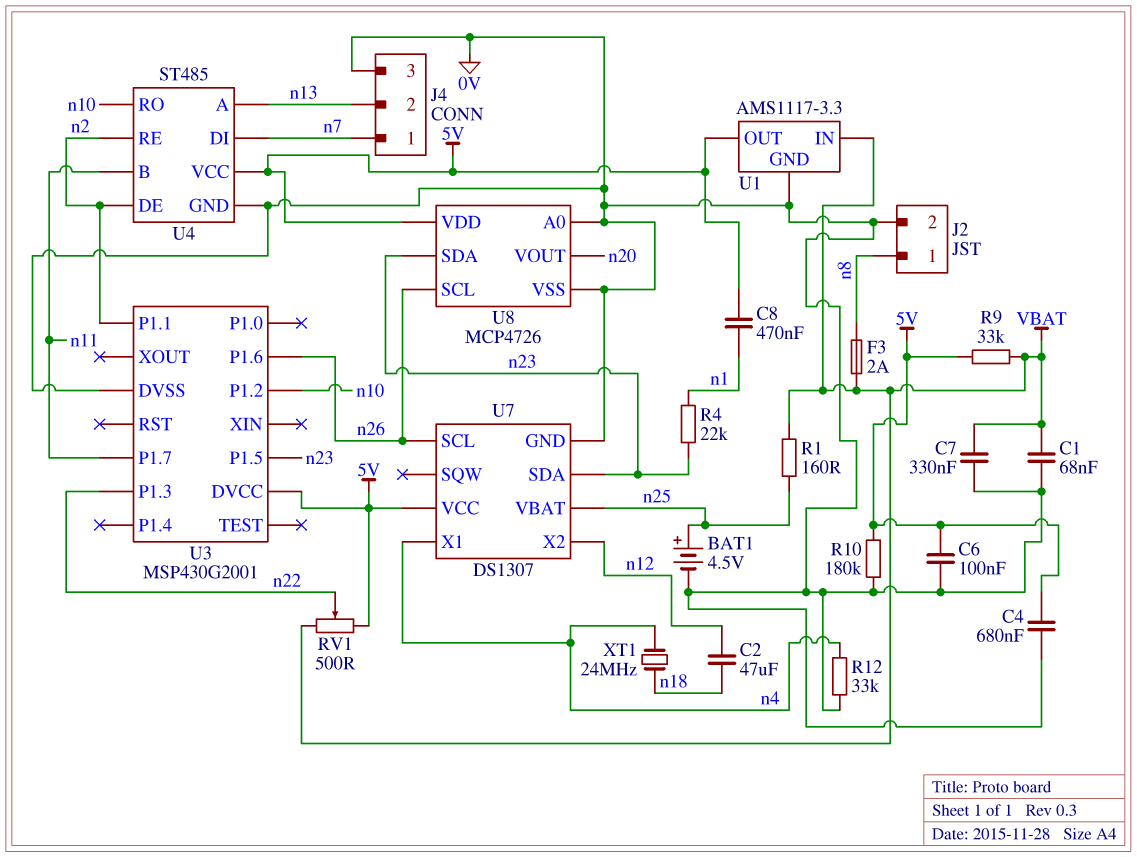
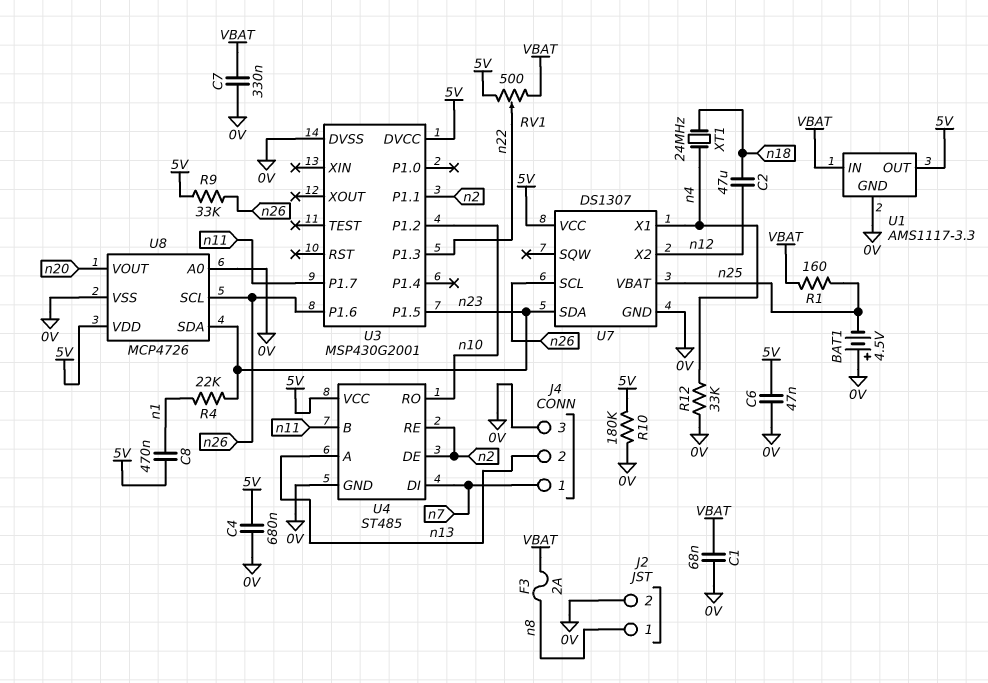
BAT1: 4.5V (plus n25, minus 0V) -> 4.5V (plus 0V, minus n25)
C6: 100nF (0V, 5V) -> 47nF (0V, 5V)
R9: 33k (5V, VBAT) -> 33k (5V, n26)

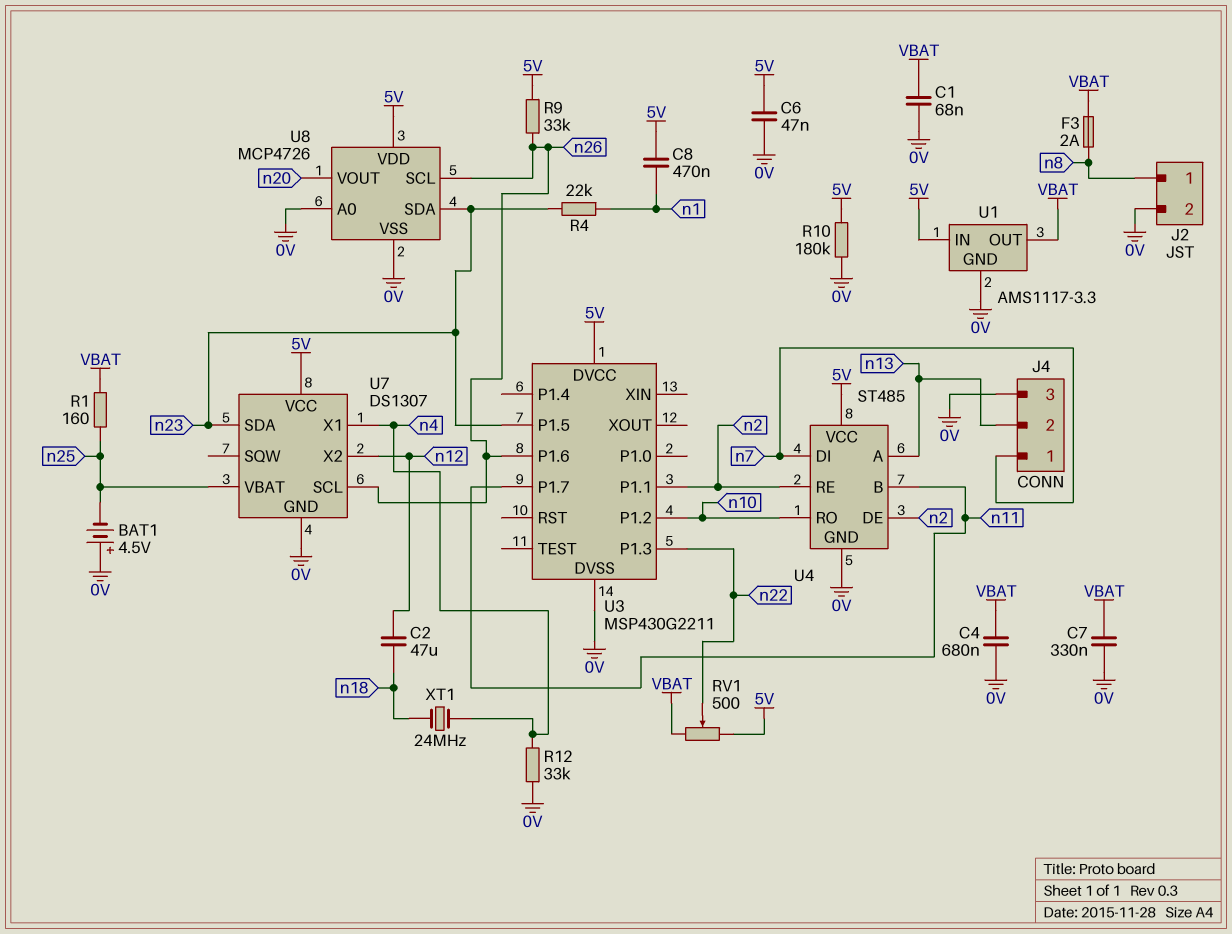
C4: 680nF (0V, 5V) -> 680nF (0V, VBAT)
U1 pin IN: VBAT -> 5V
U1 pin OUT: 5V -> VBAT
U3: MSP430G2001 -> MSP430G2211

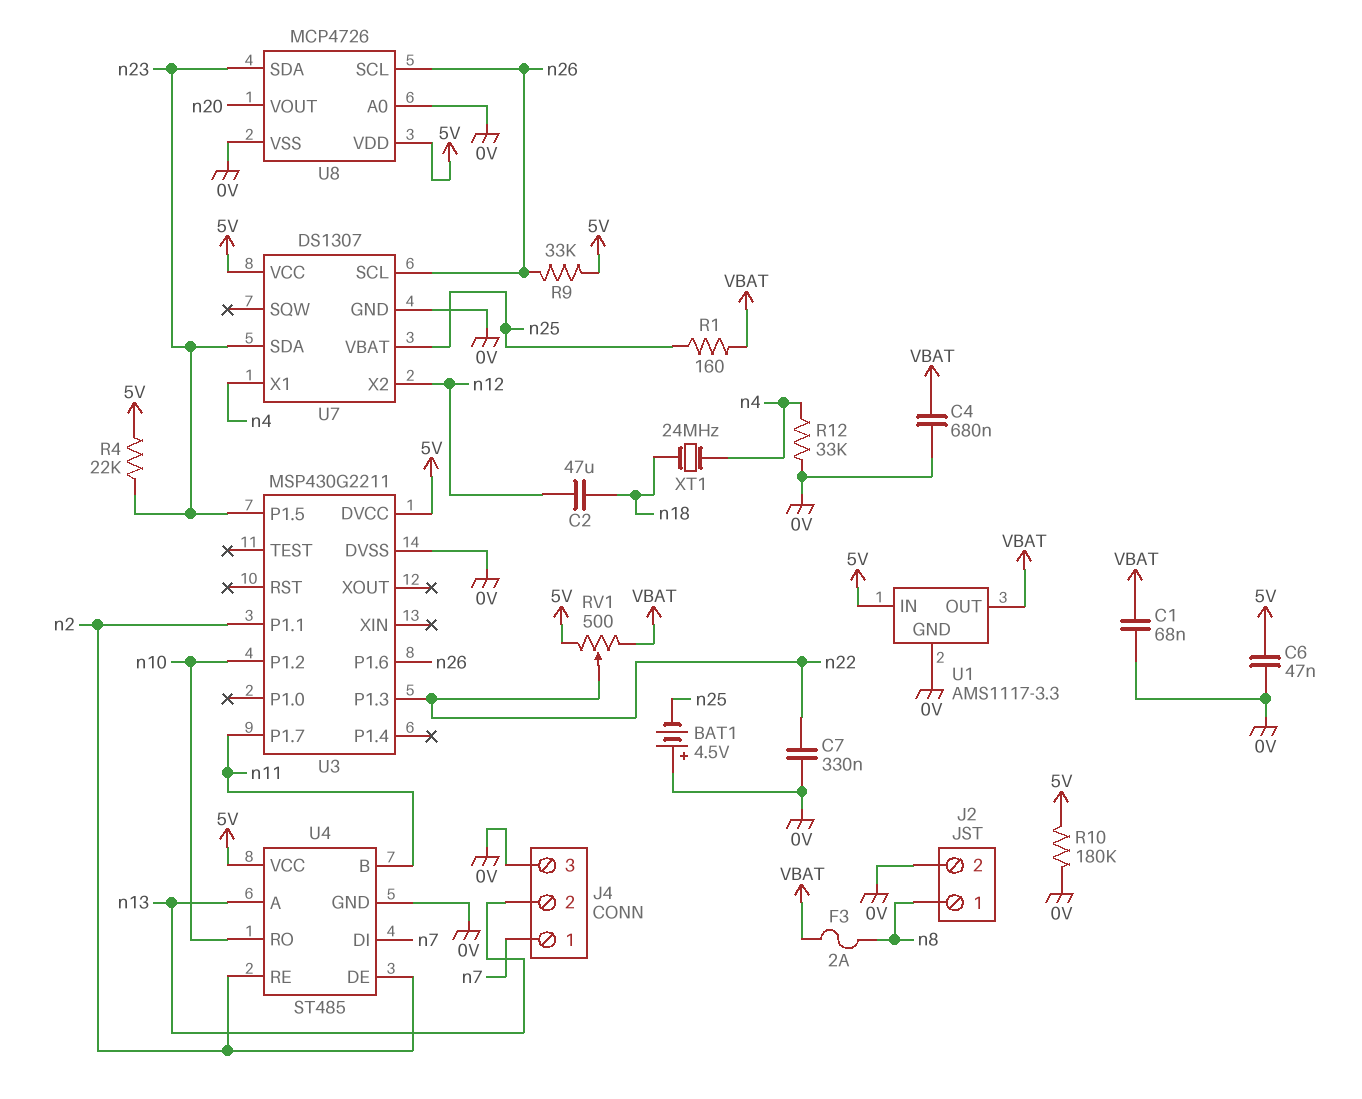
C7: 330nF (0V, VBAT) -> 330nF (0V, n22)
C8: 470nF (5V, n1) -> none
R4: 22k (n1, n23) -> 22k (5V, n23)

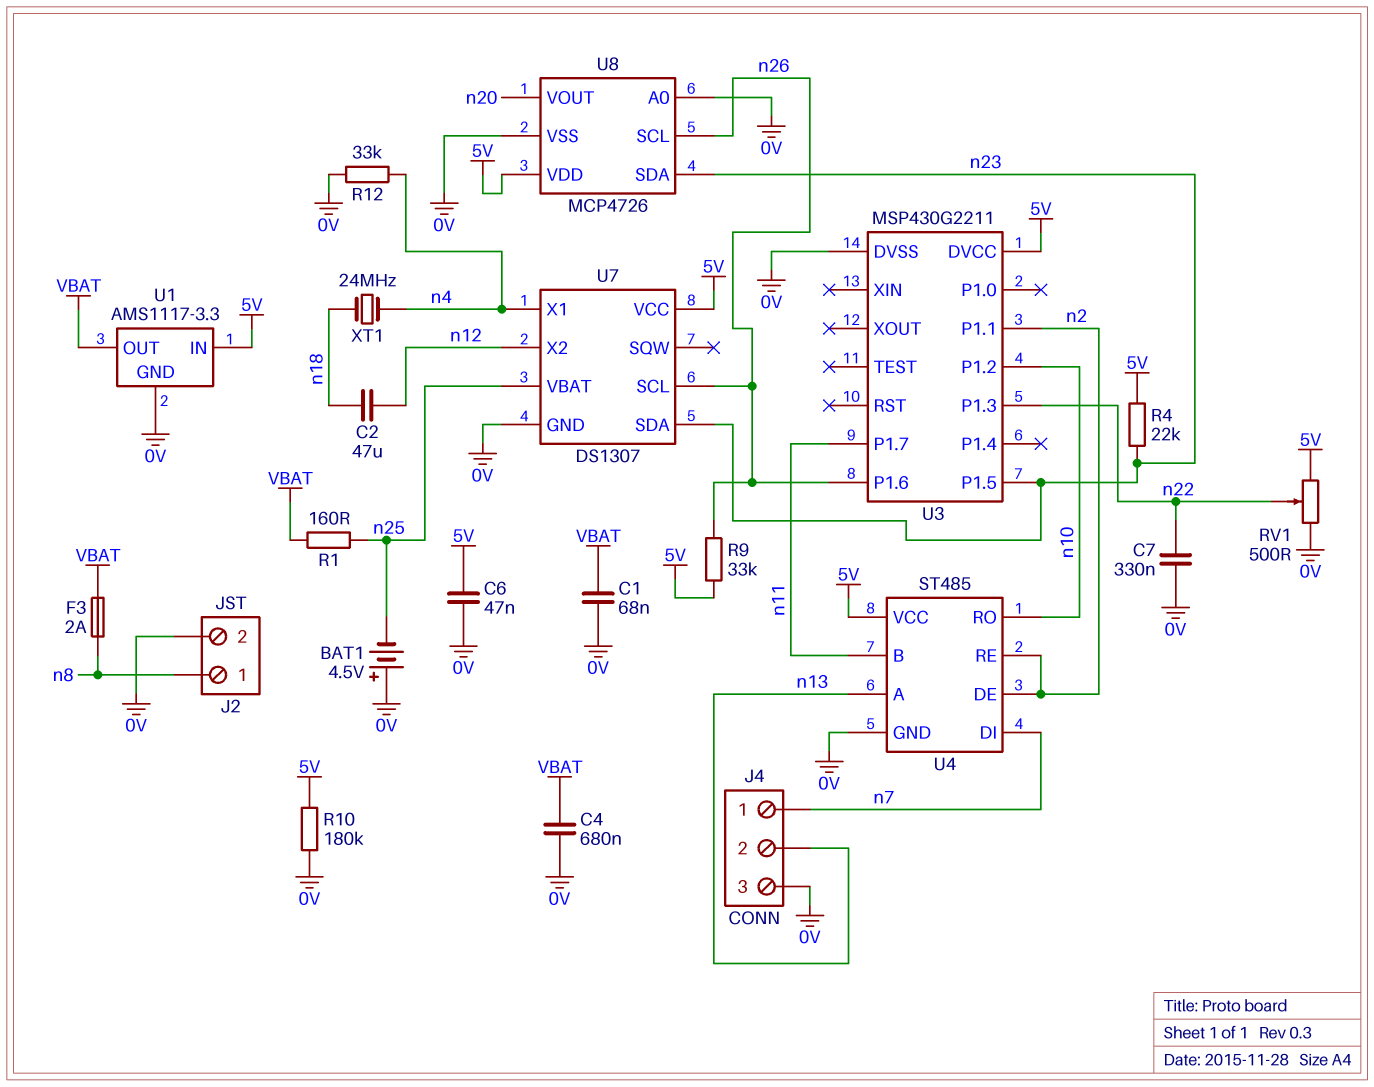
RV1: 500 (5V, VBAT, wiper n22) -> 500 (0V, 5V, wiper n22)

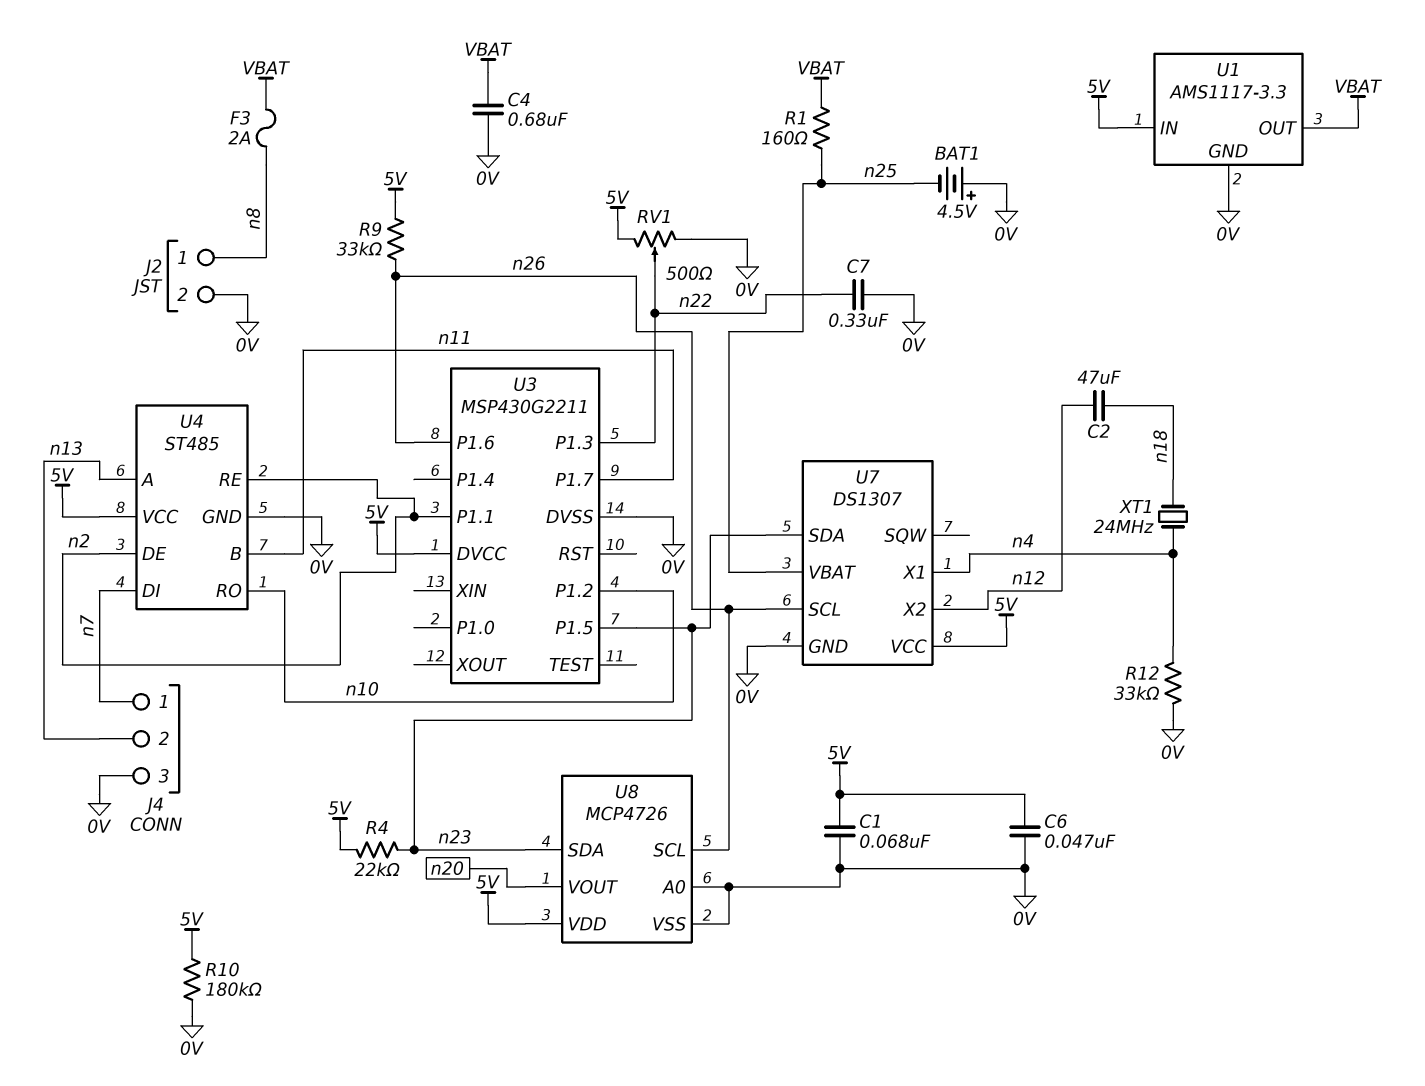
C1: 68nF (0V, VBAT) -> 68nF (0V, 5V)

